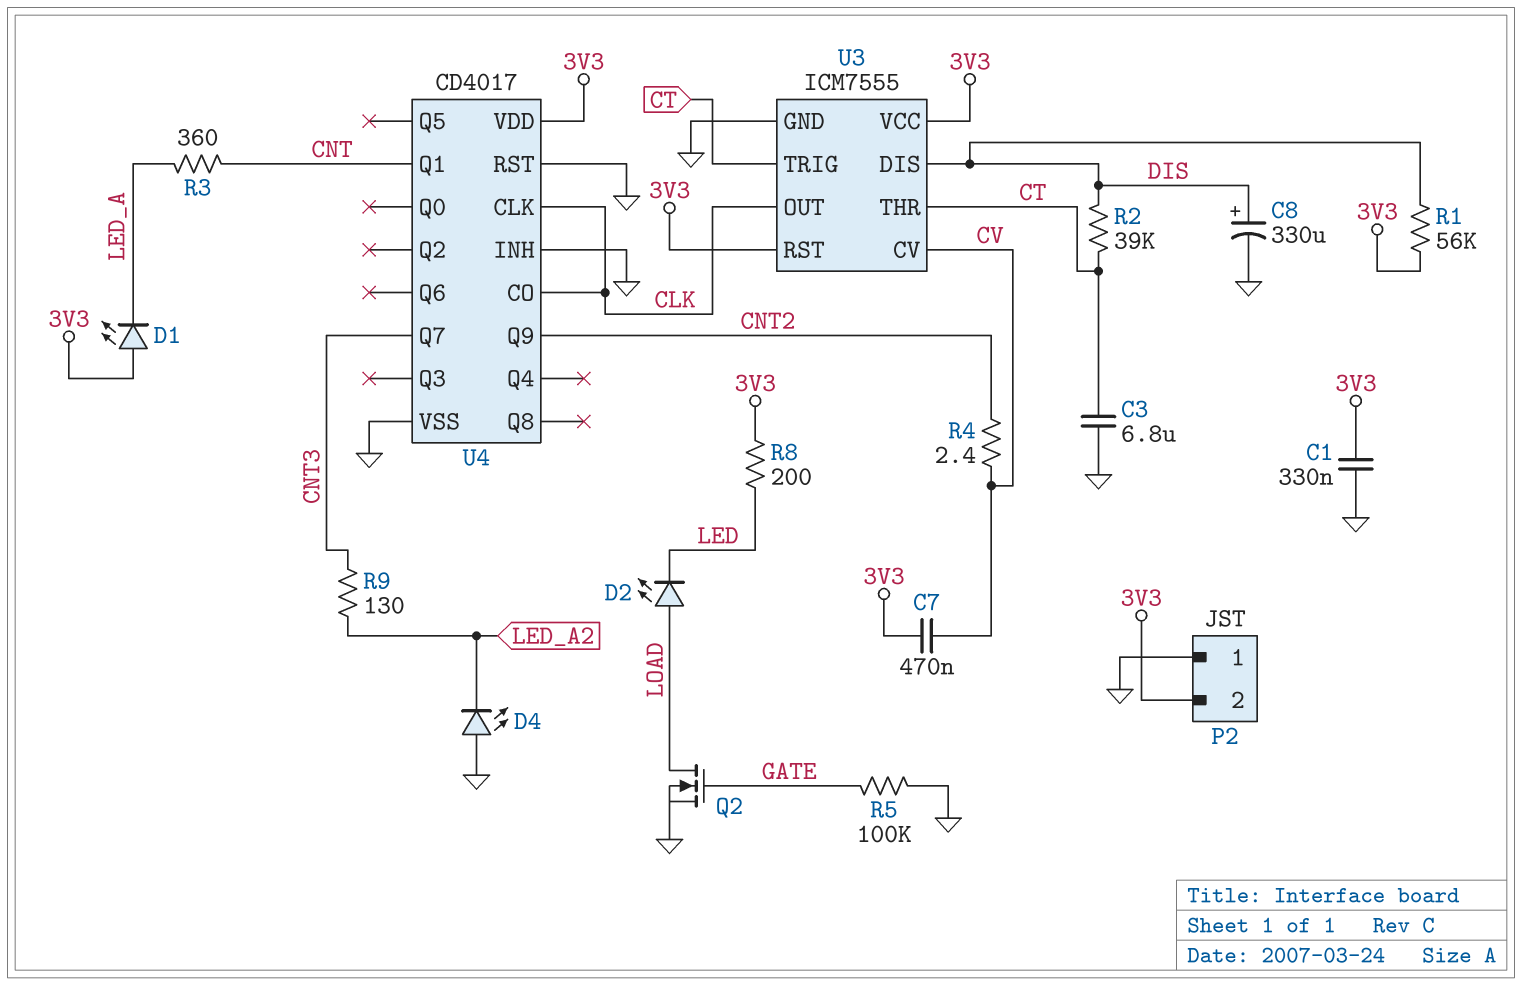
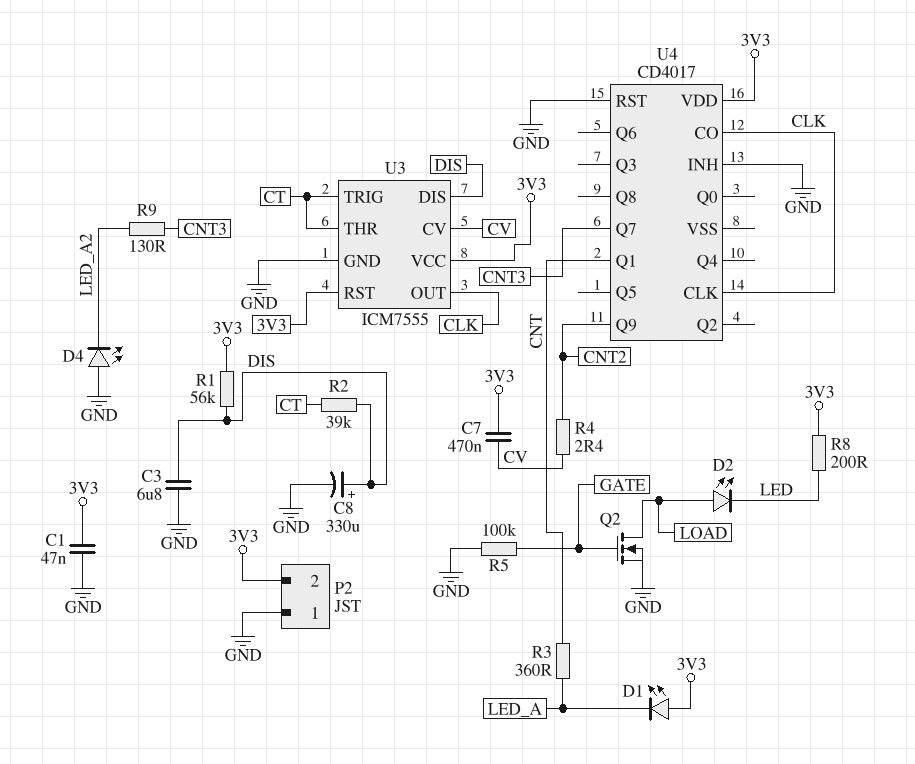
C1: 330nF (3V3, GND) -> 47nF (3V3, GND)
C3: 6.8uF (CT, GND) -> 6.8uF (DIS, GND)
U4 pin VSS: GND -> none

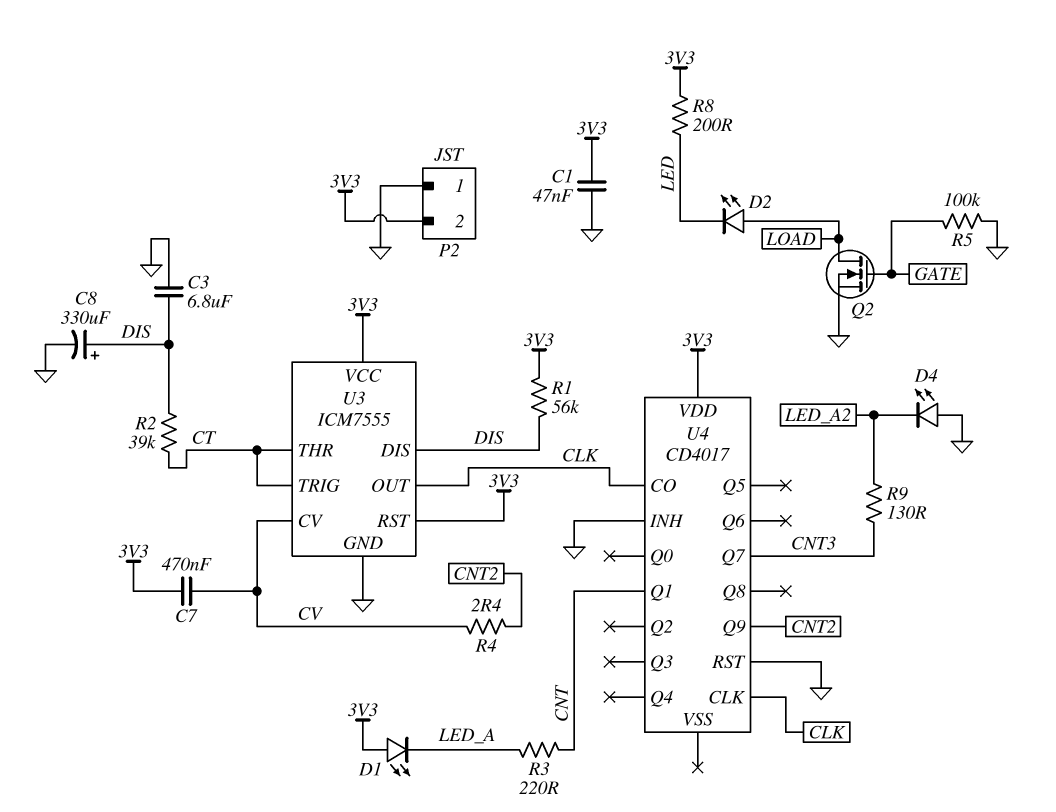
R3: 360 (CNT, LED_A) -> 220 (CNT, LED_A)

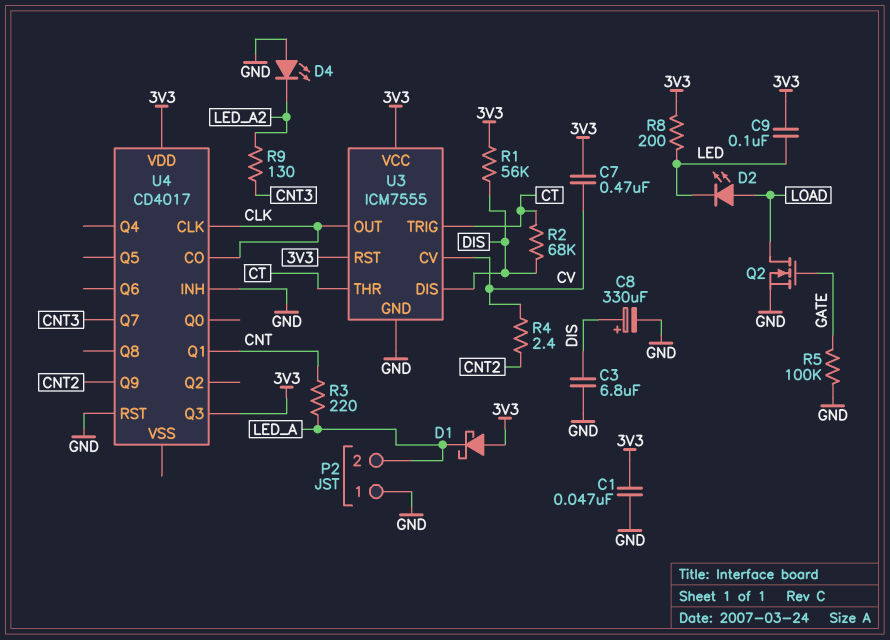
C9: none -> 100nF (3V3, LED)
D1: LED (A 3V3, K LED_A) -> schottky (A 3V3, K LED_A)
P2 pin 2: 3V3 -> LED_A
R2: 39k (CT, DIS) -> 68k (CT, DIS)
U4 pin Q3: none -> 3V3

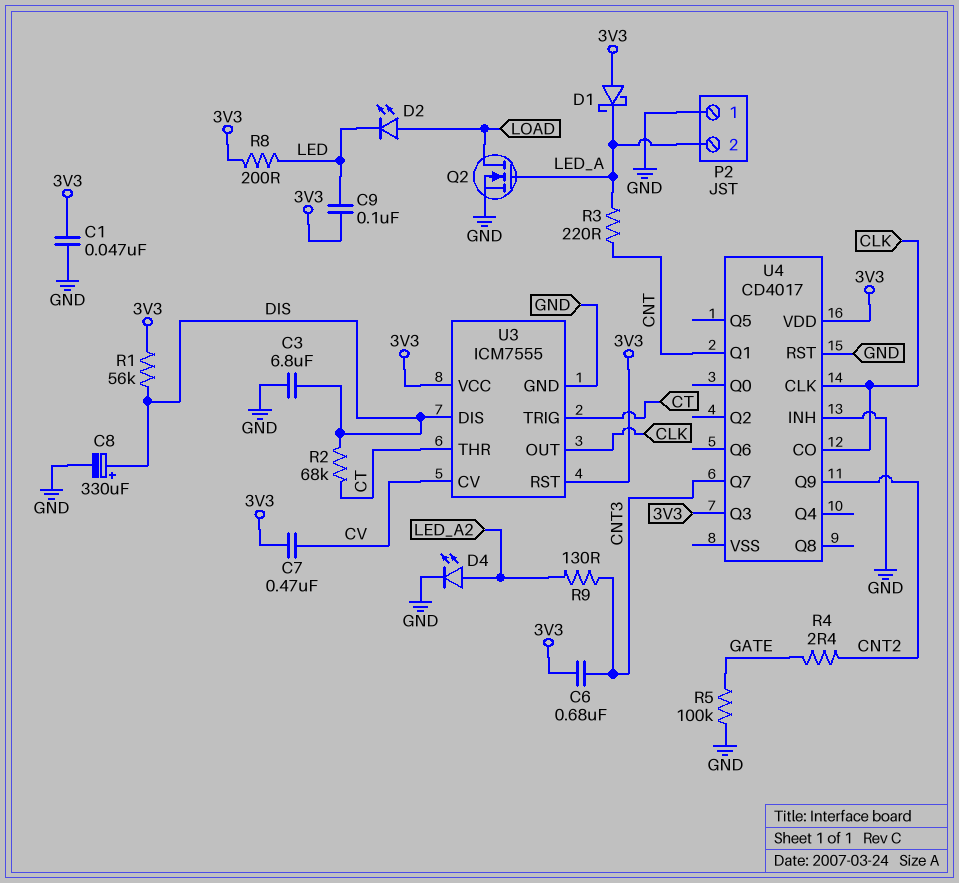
C6: none -> 680nF (3V3, CNT3)
D4: LED (A GND, K LED_A2) -> LED (A LED_A2, K GND)
Q2: NMOS (G GATE, D LOAD, S GND) -> NMOS (G LED_A, D LOAD, S GND)
R4: 2.4 (CNT2, CV) -> 2.4 (CNT2, GATE)

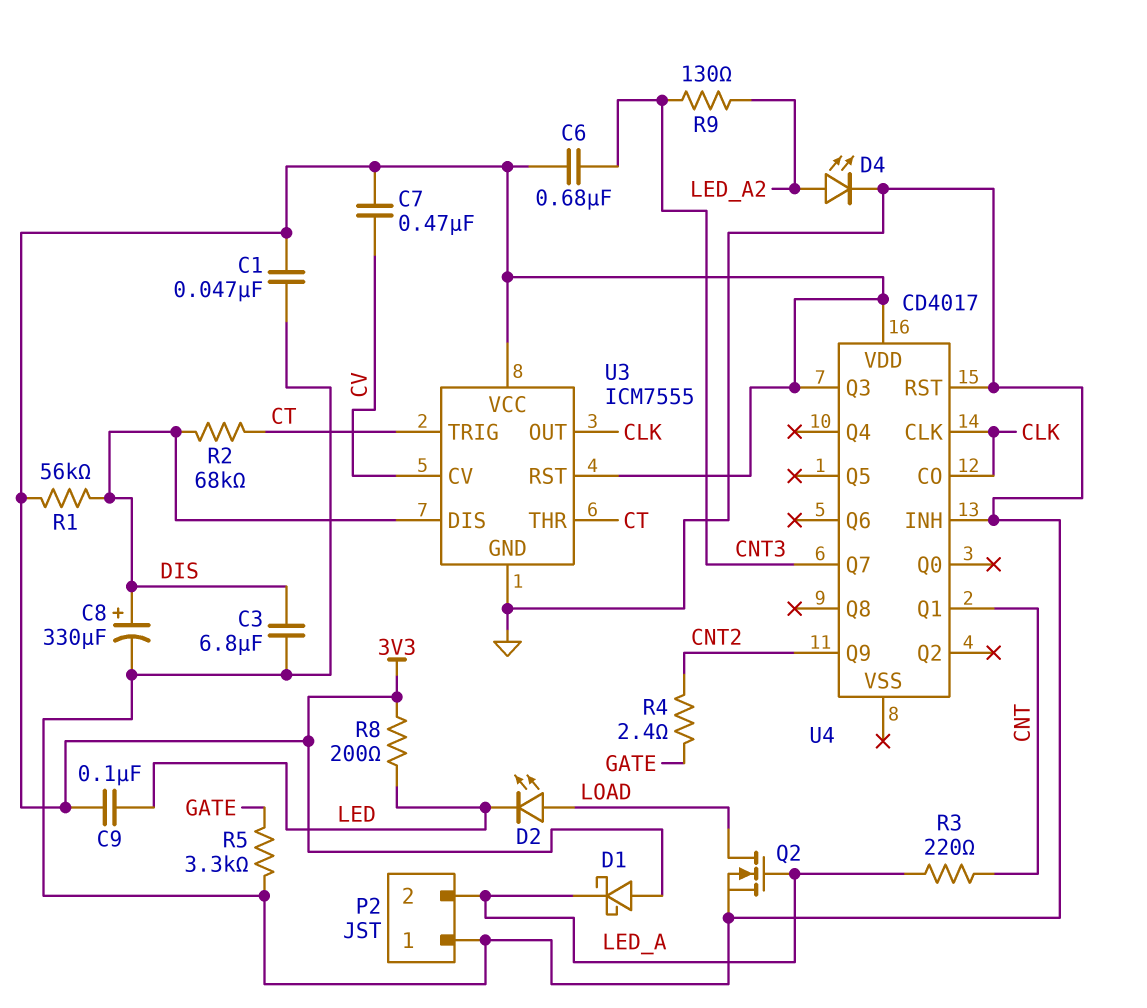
R5: 100k (GATE, GND) -> 3.3k (GATE, GND)

